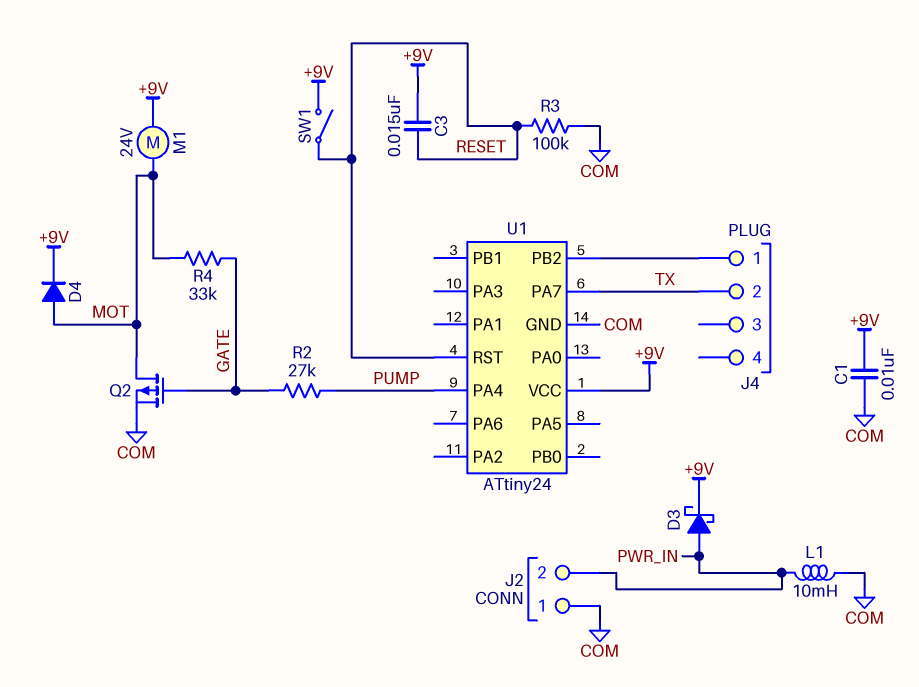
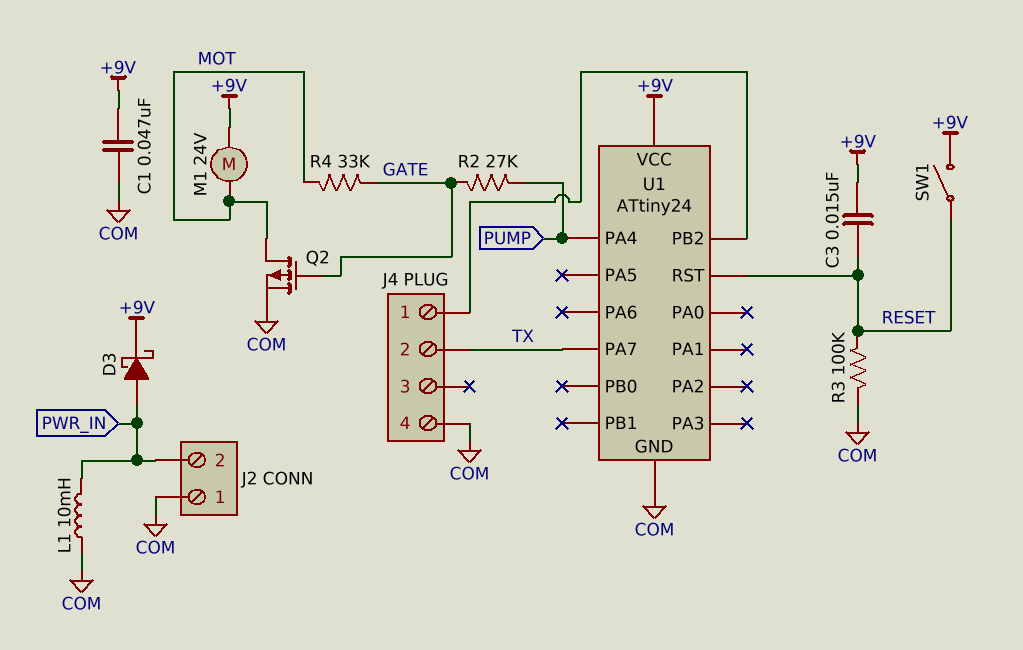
C1: 10nF (+9V, COM) -> 47nF (+9V, COM)
D4: diode (A MOT, K +9V) -> none
J4 pin 4: none -> COM

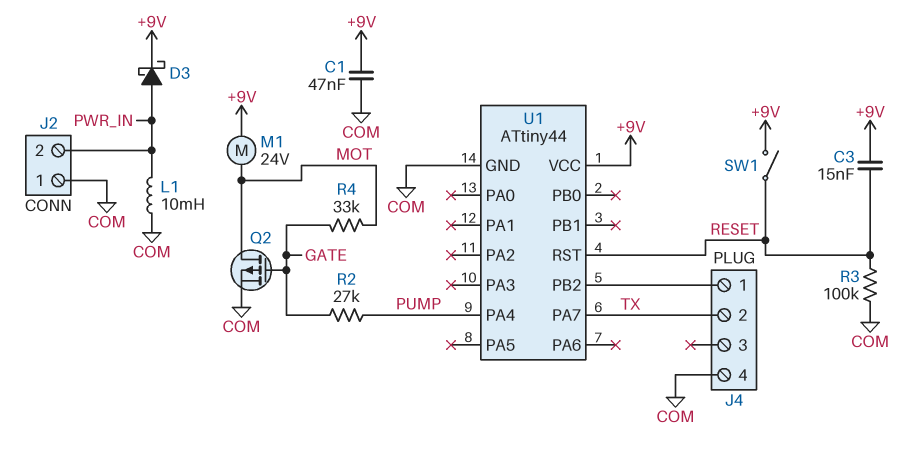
U1: ATtiny24 -> ATtiny44

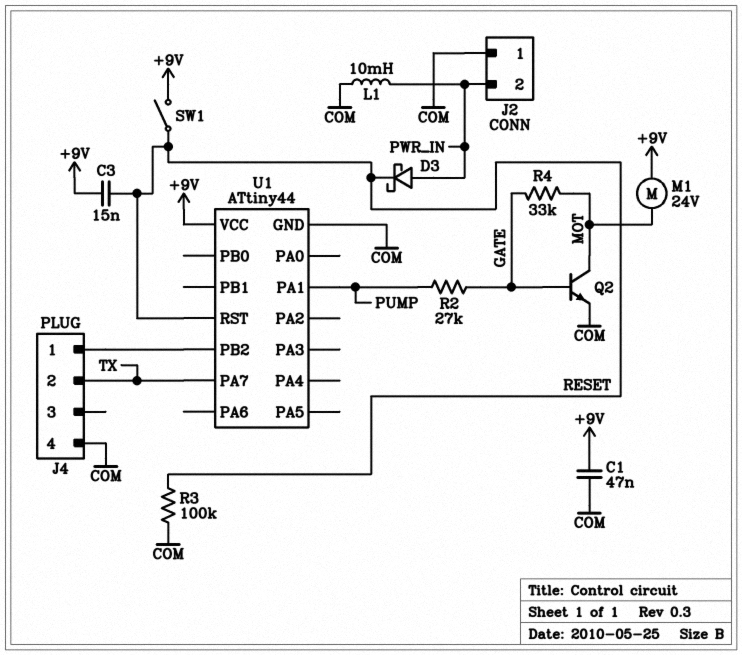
D3: schottky (A PWR_IN, K +9V) -> schottky (A PWR_IN, K RESET)
Q2: PMOS (G GATE, D MOT, S COM) -> NPN (B GATE, C MOT, E COM)
U1 pin PA1: none -> PUMP
U1 pin PA4: PUMP -> none

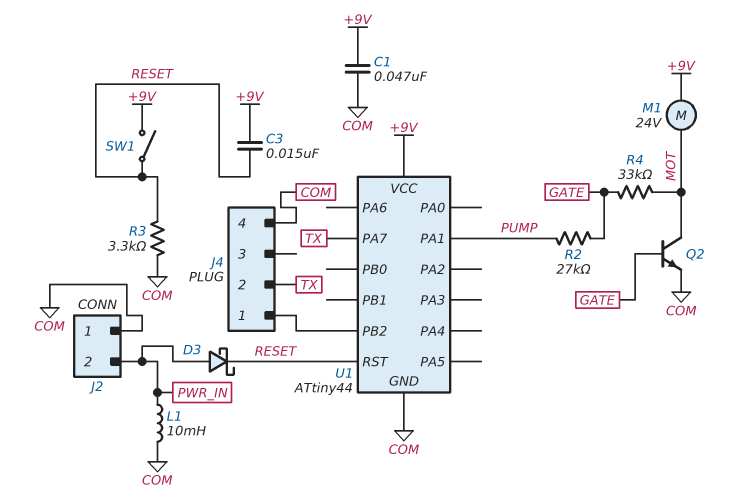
R3: 100k (COM, RESET) -> 3.3k (COM, RESET)

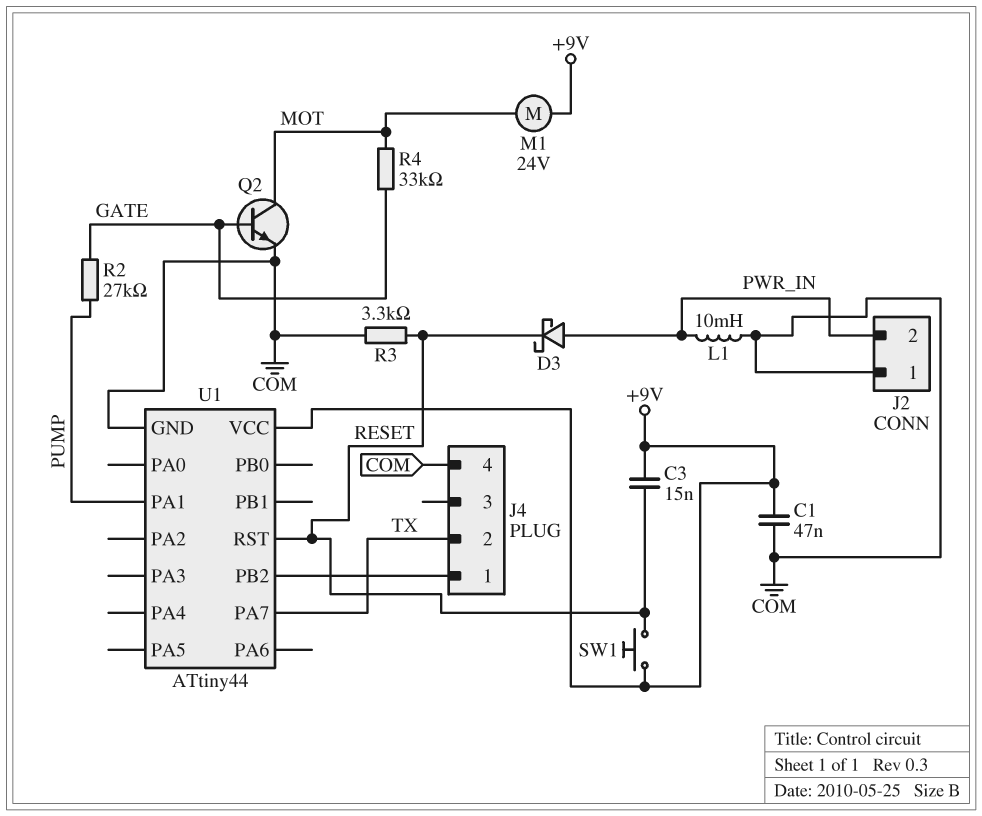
SW1: switch (+9V, RESET) -> button (+9V, RESET)

